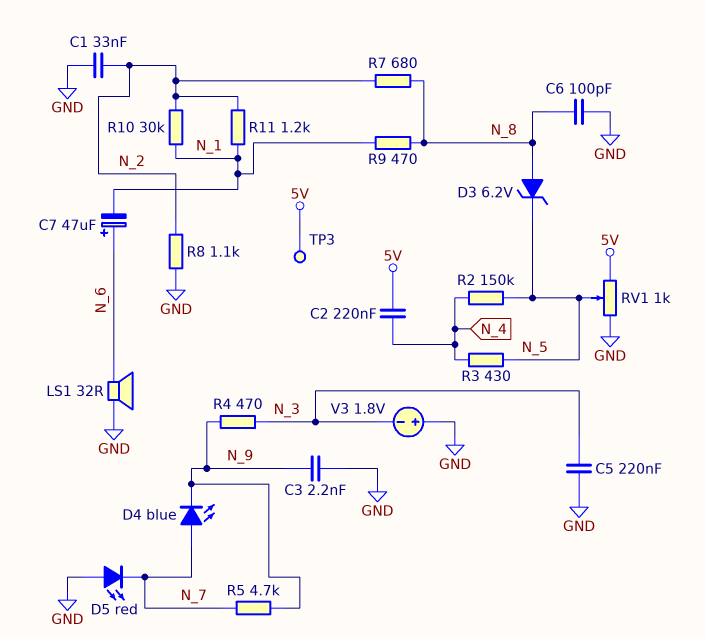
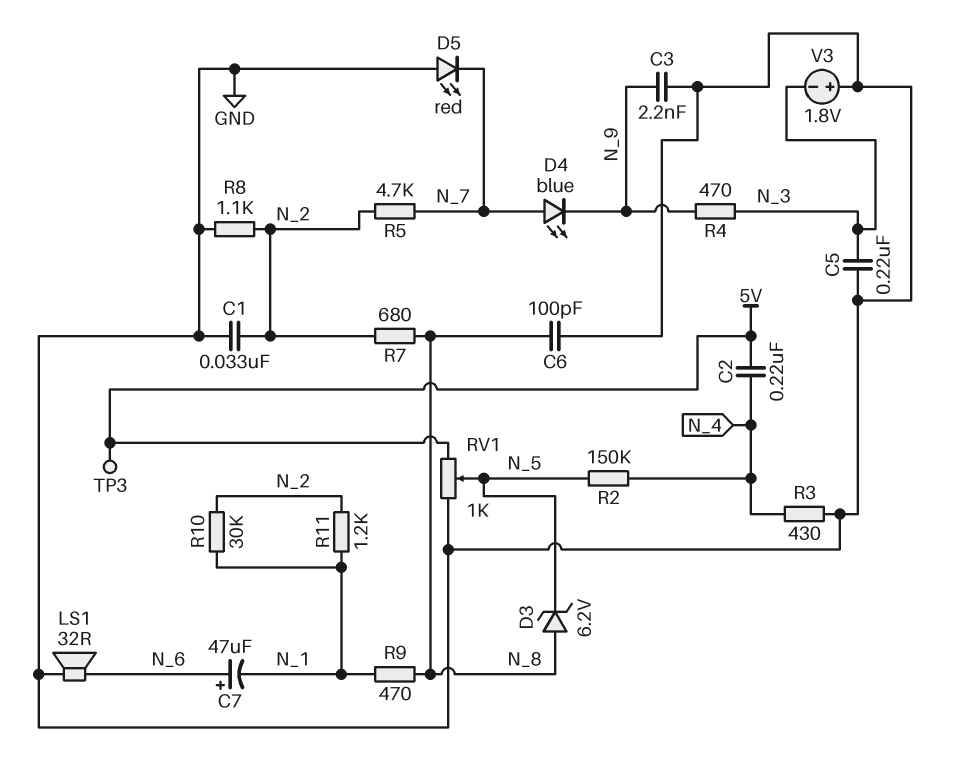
R3: 430 (N_4, N_5) -> 430 (GND, N_4)
R5: 4.7k (N_7, N_9) -> 4.7k (N_2, N_7)

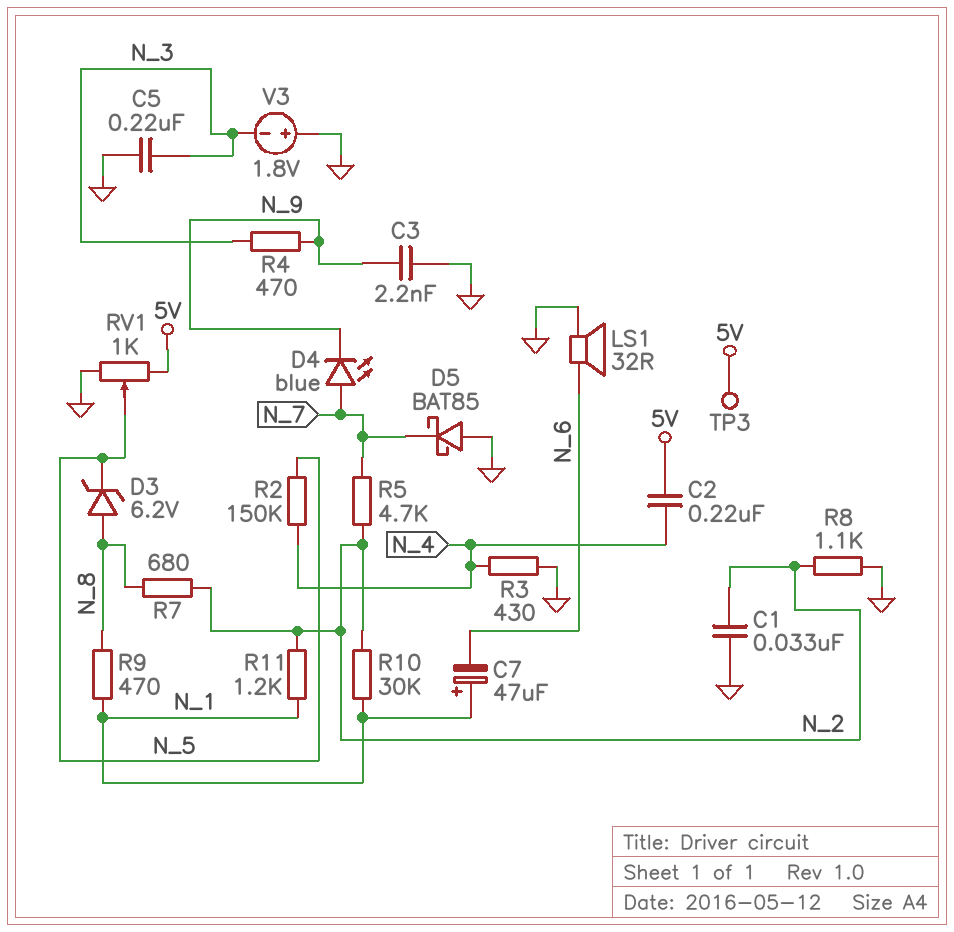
C6: 100pF (GND, N_8) -> none
C7: 47uF (plus N_6, minus N_1) -> 47uF (plus N_1, minus N_6)
D5: LED red (A GND, K N_7) -> schottky BAT85 (A GND, K N_7)

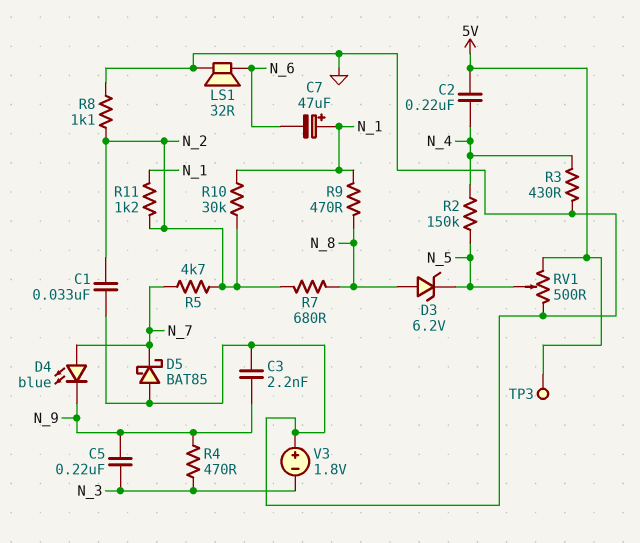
C5: 220nF (GND, N_3) -> 220nF (N_3, N_9)
RV1: 1k (5V, GND, wiper N_5) -> 500 (5V, GND, wiper N_5)

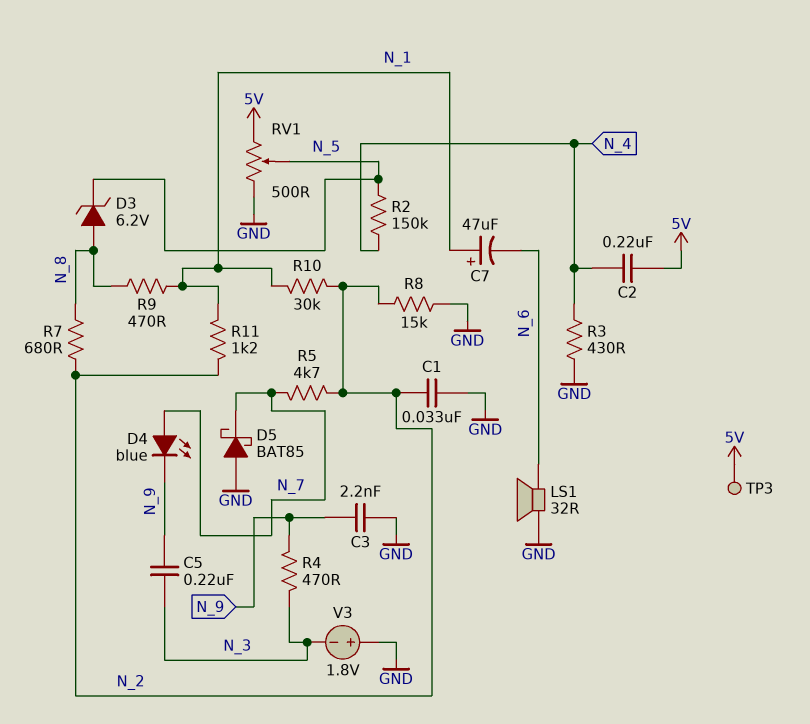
R8: 1.1k (GND, N_2) -> 15k (GND, N_2)

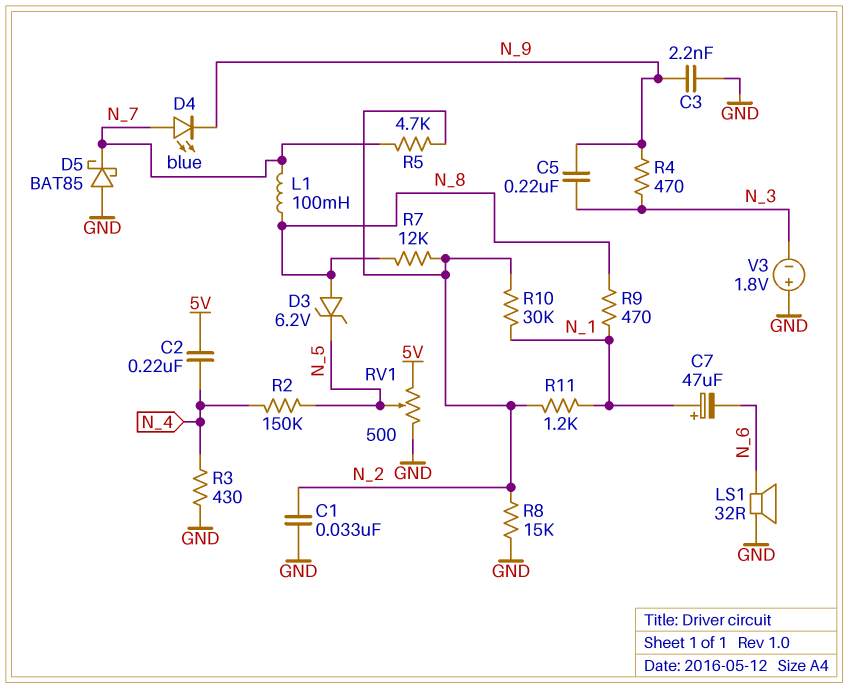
L1: none -> 100mH (N_7, N_8)
R7: 680 (N_2, N_8) -> 12k (N_2, N_8)
TP3: test point (5V) -> none

